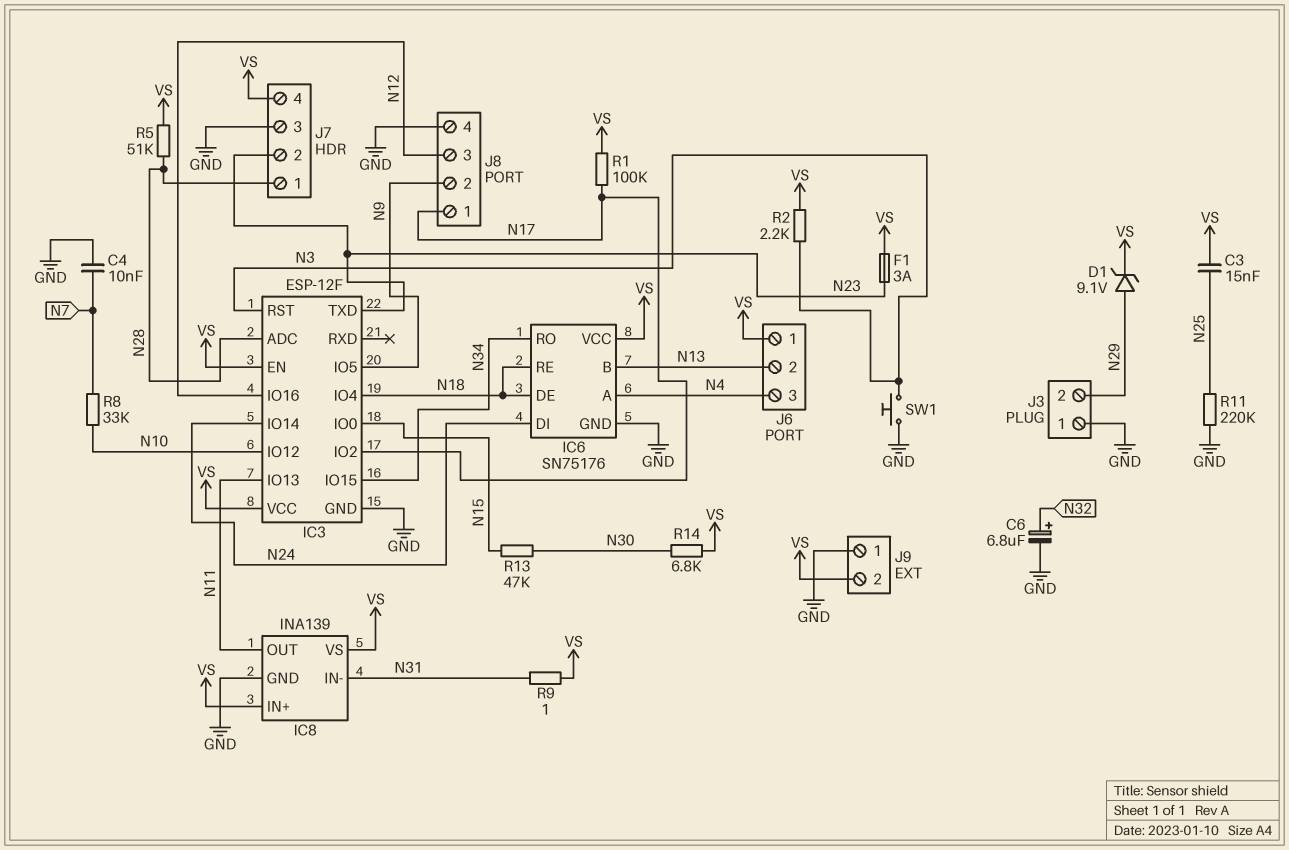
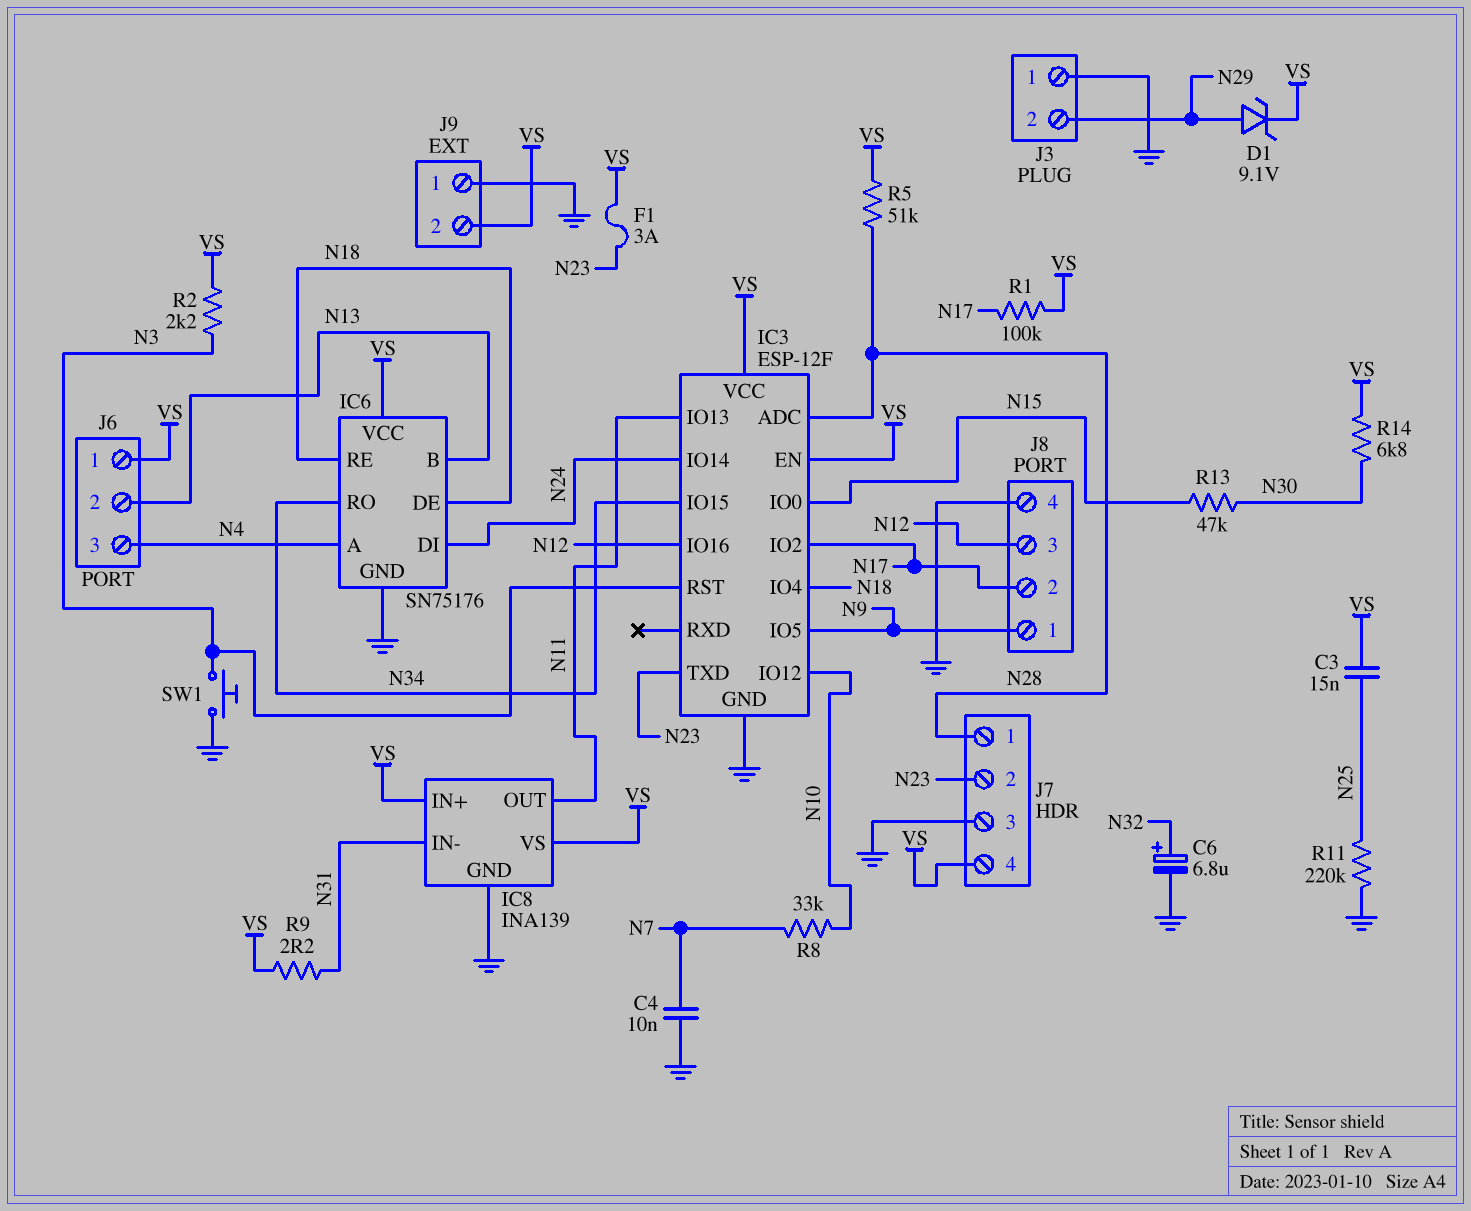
J8 pin 1: N17 -> N9
J8 pin 2: N9 -> N17
R9: 1 (N31, VS) -> 2.2 (N31, VS)

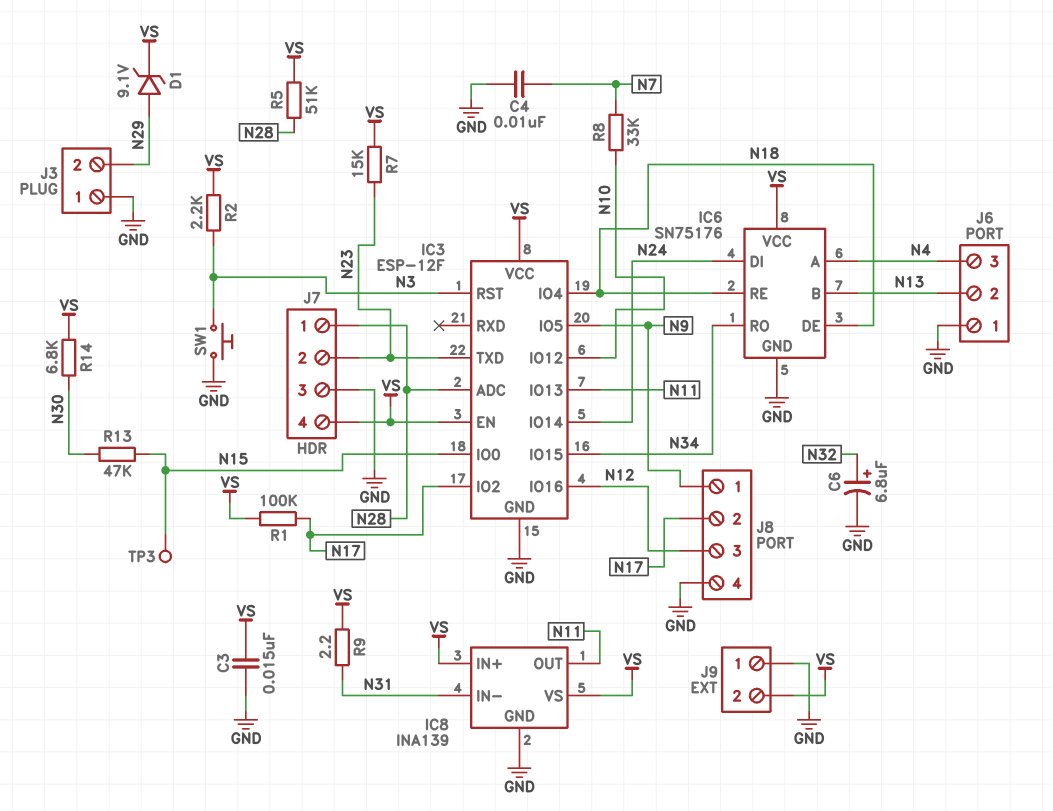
C3: 15nF (N25, VS) -> 15nF (GND, VS)
F1: 3A (N23, VS) -> none
J6 pin 1: VS -> GND
R7: none -> 15k (N23, VS)
R11: 220k (GND, N25) -> none
TP3: none -> test point (N15)

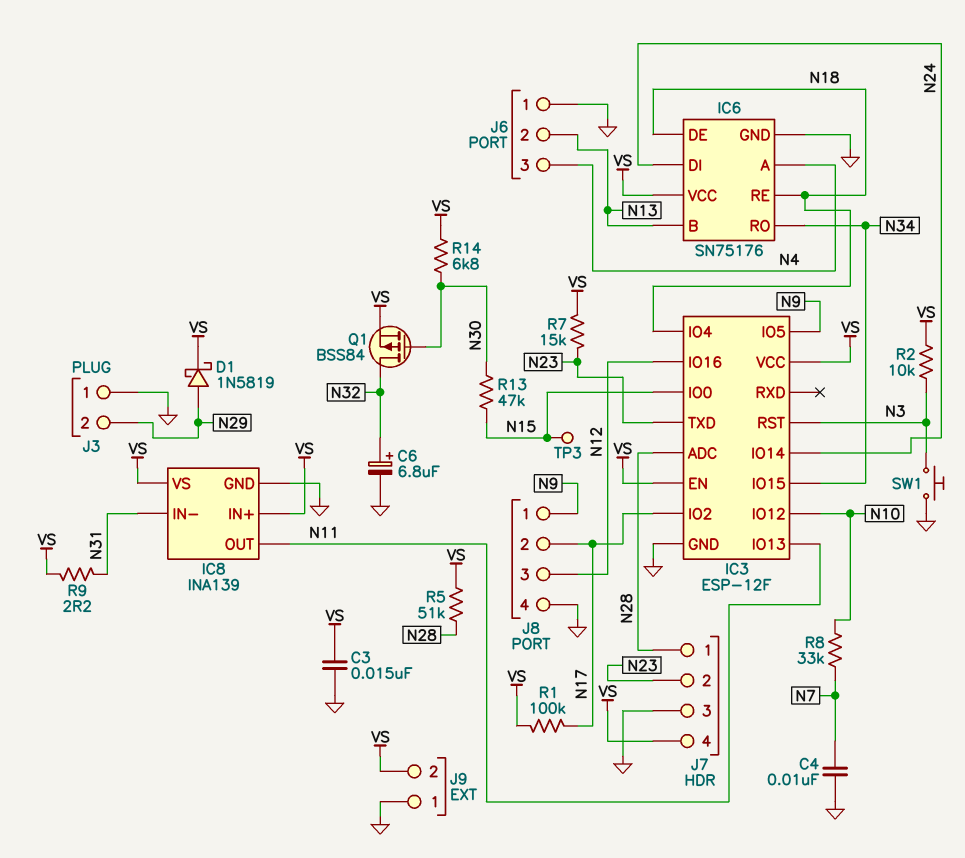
D1: zener 9.1V (A N29, K VS) -> schottky 1N5819 (A N29, K VS)
Q1: none -> PMOS BSS84 (G N30, D N32, S VS)
R2: 2.2k (N3, VS) -> 10k (N3, VS)

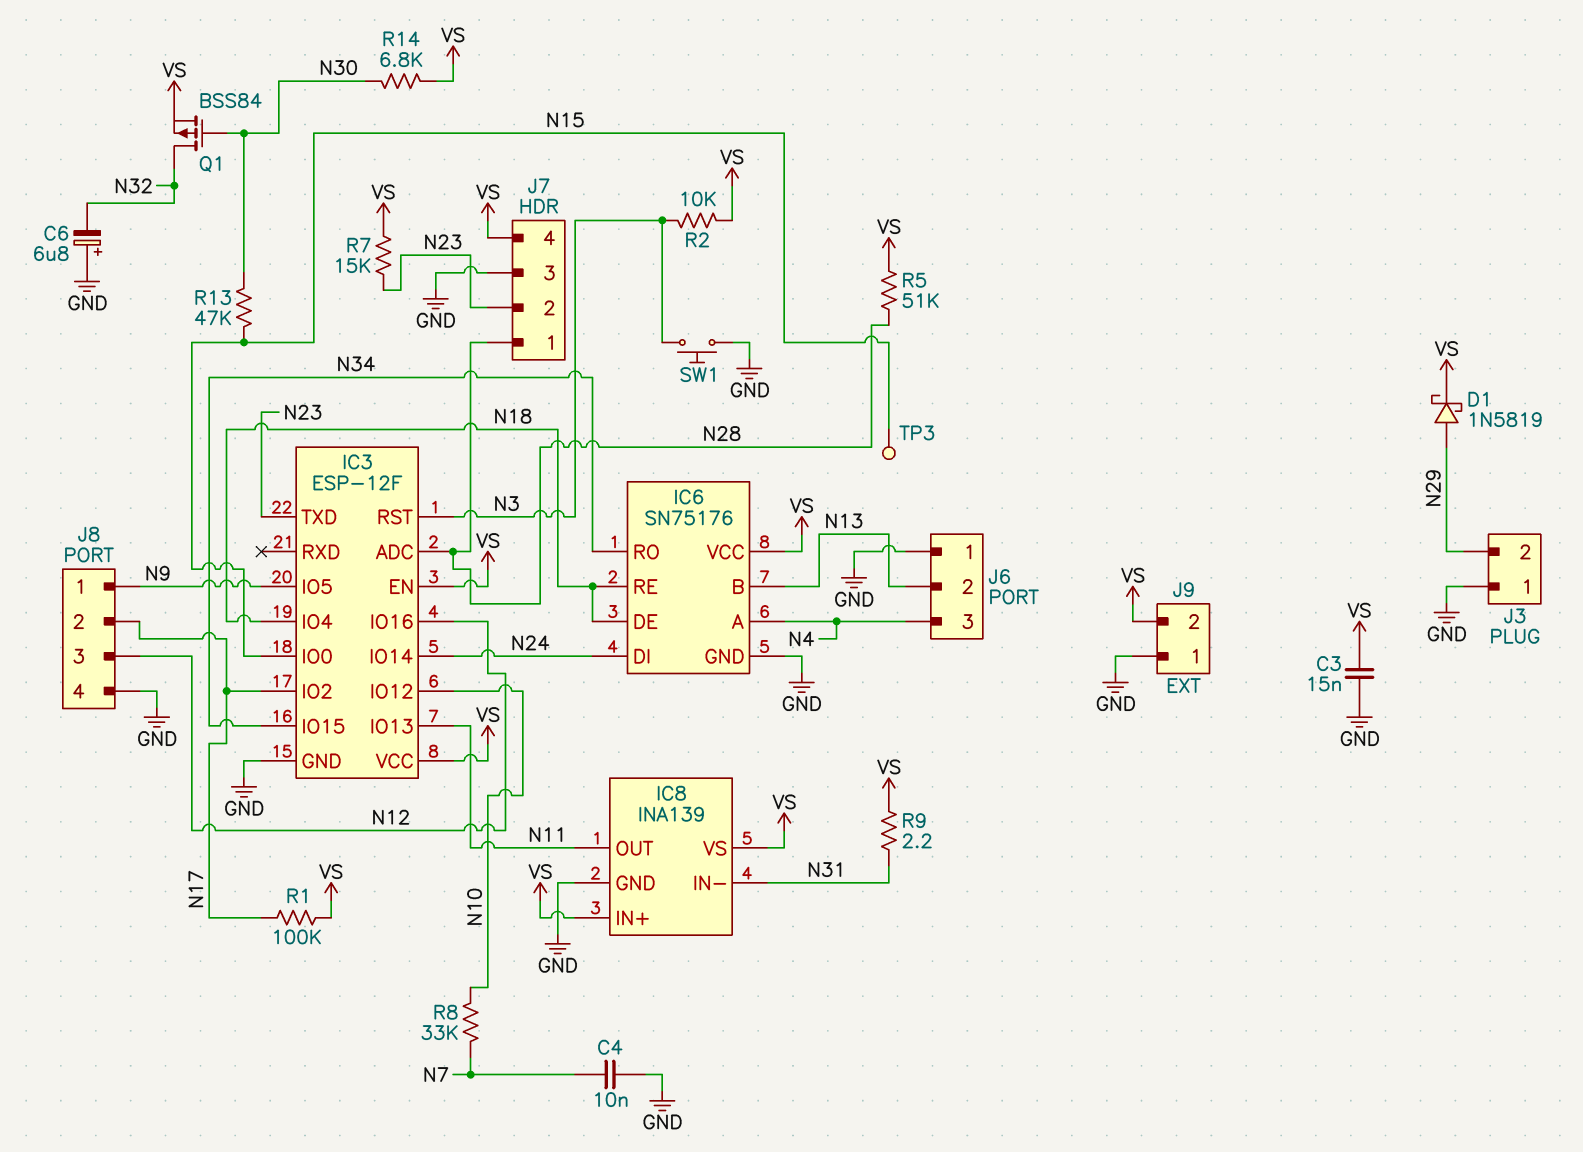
C6: 6.8uF (plus N32, minus GND) -> 6.8uF (plus GND, minus N32)

